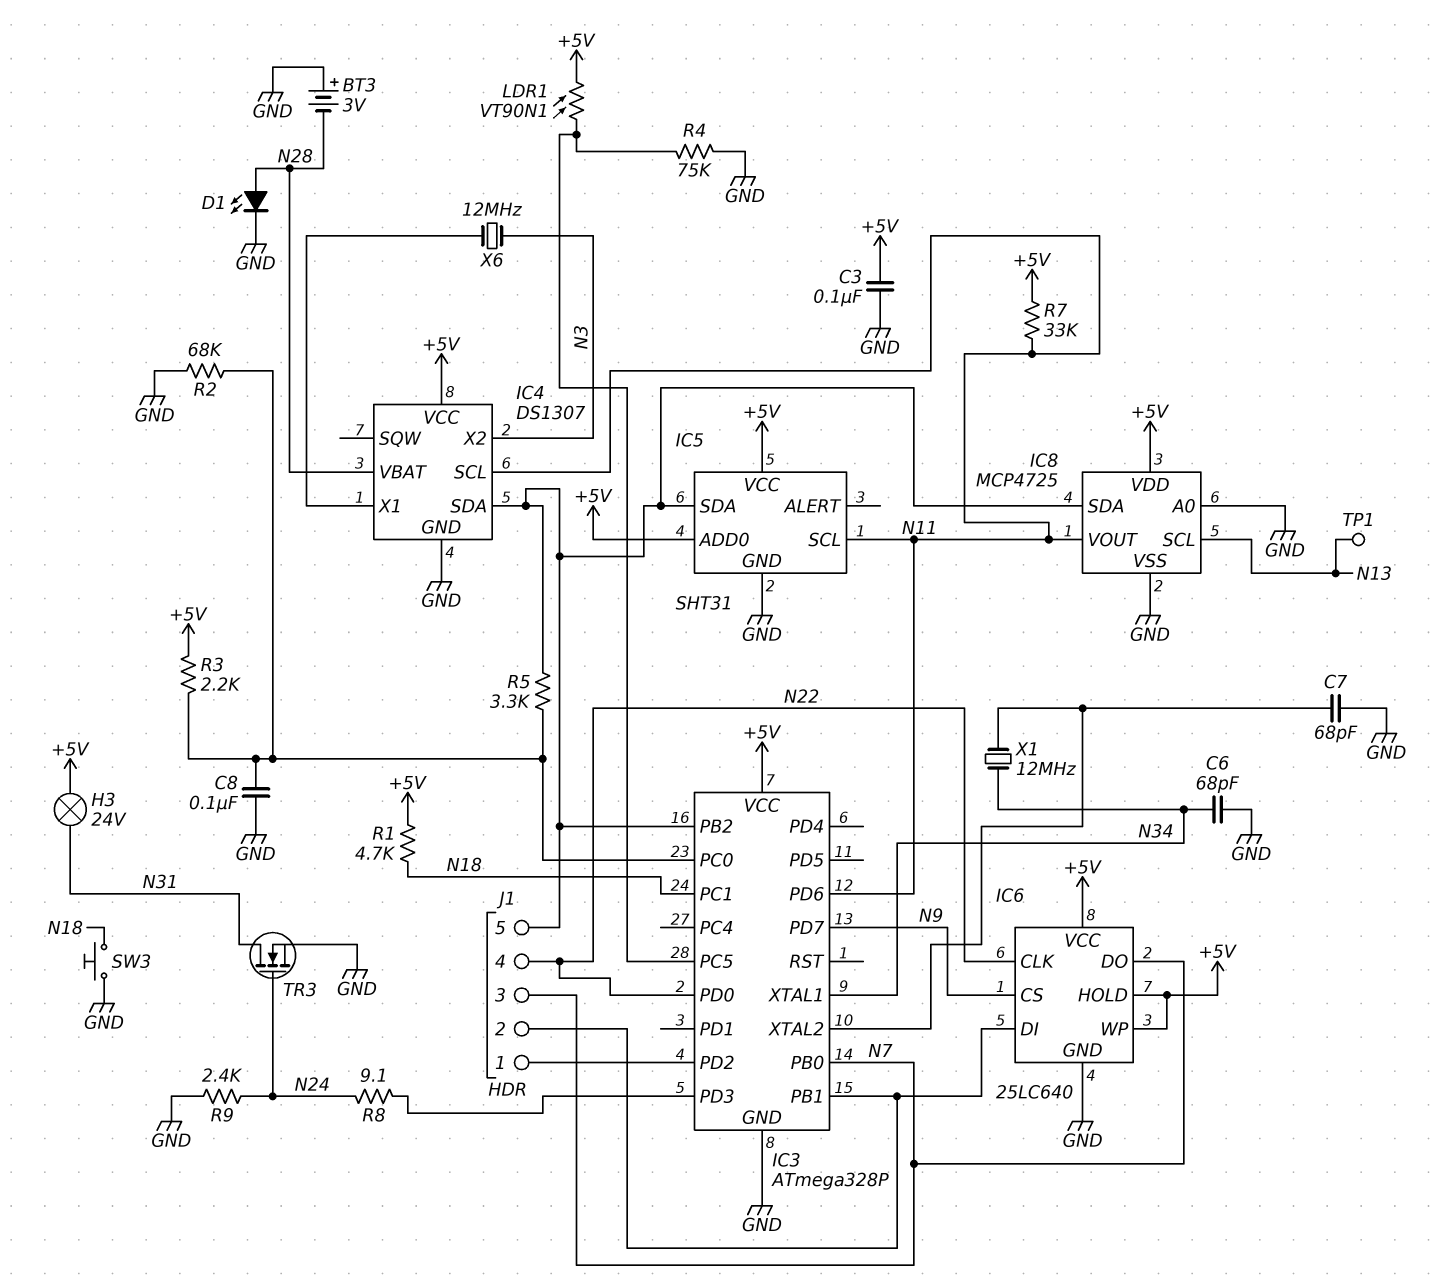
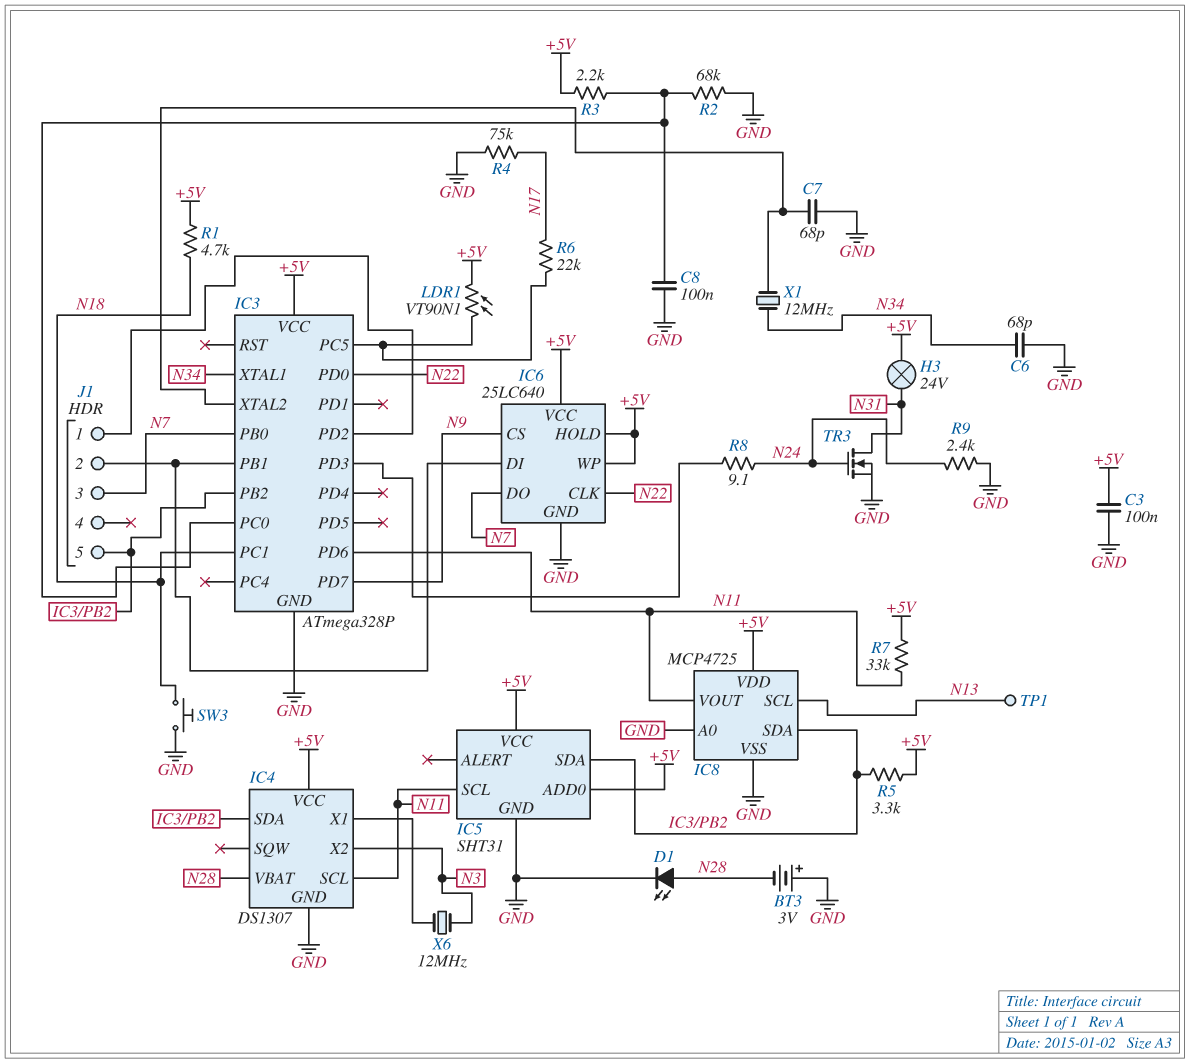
J1 pin 4: N22 -> none
R4: 75k (GND, IC3/PC5) -> 75k (GND, N17)
R5: 3.3k (IC3/PB2, IC3/PC0) -> 3.3k (+5V, IC3/PB2)
R6: none -> 22k (IC3/PC5, N17)

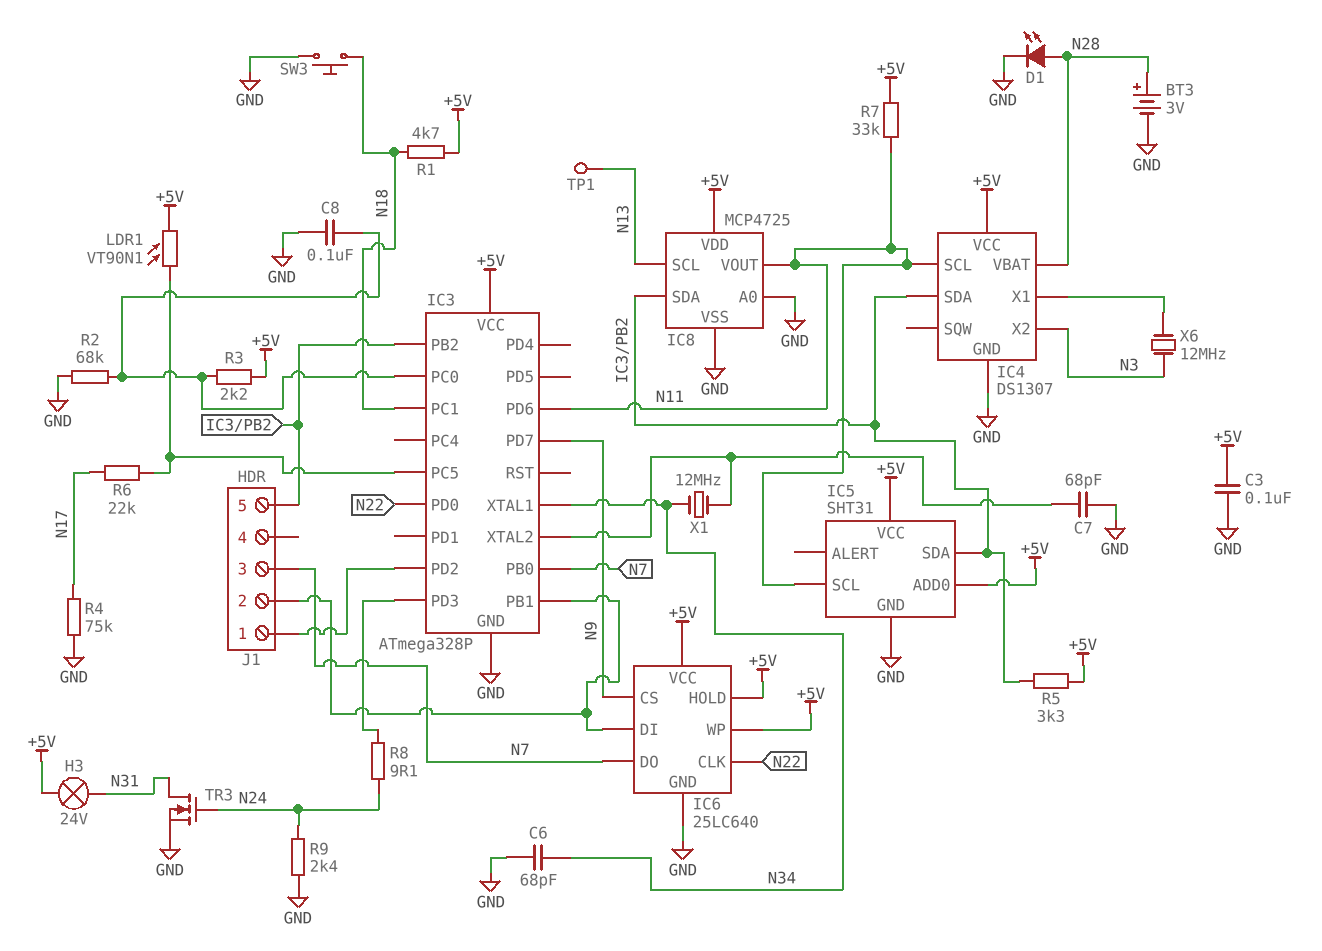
BT3: 3V (plus GND, minus N28) -> 3V (plus N28, minus GND)

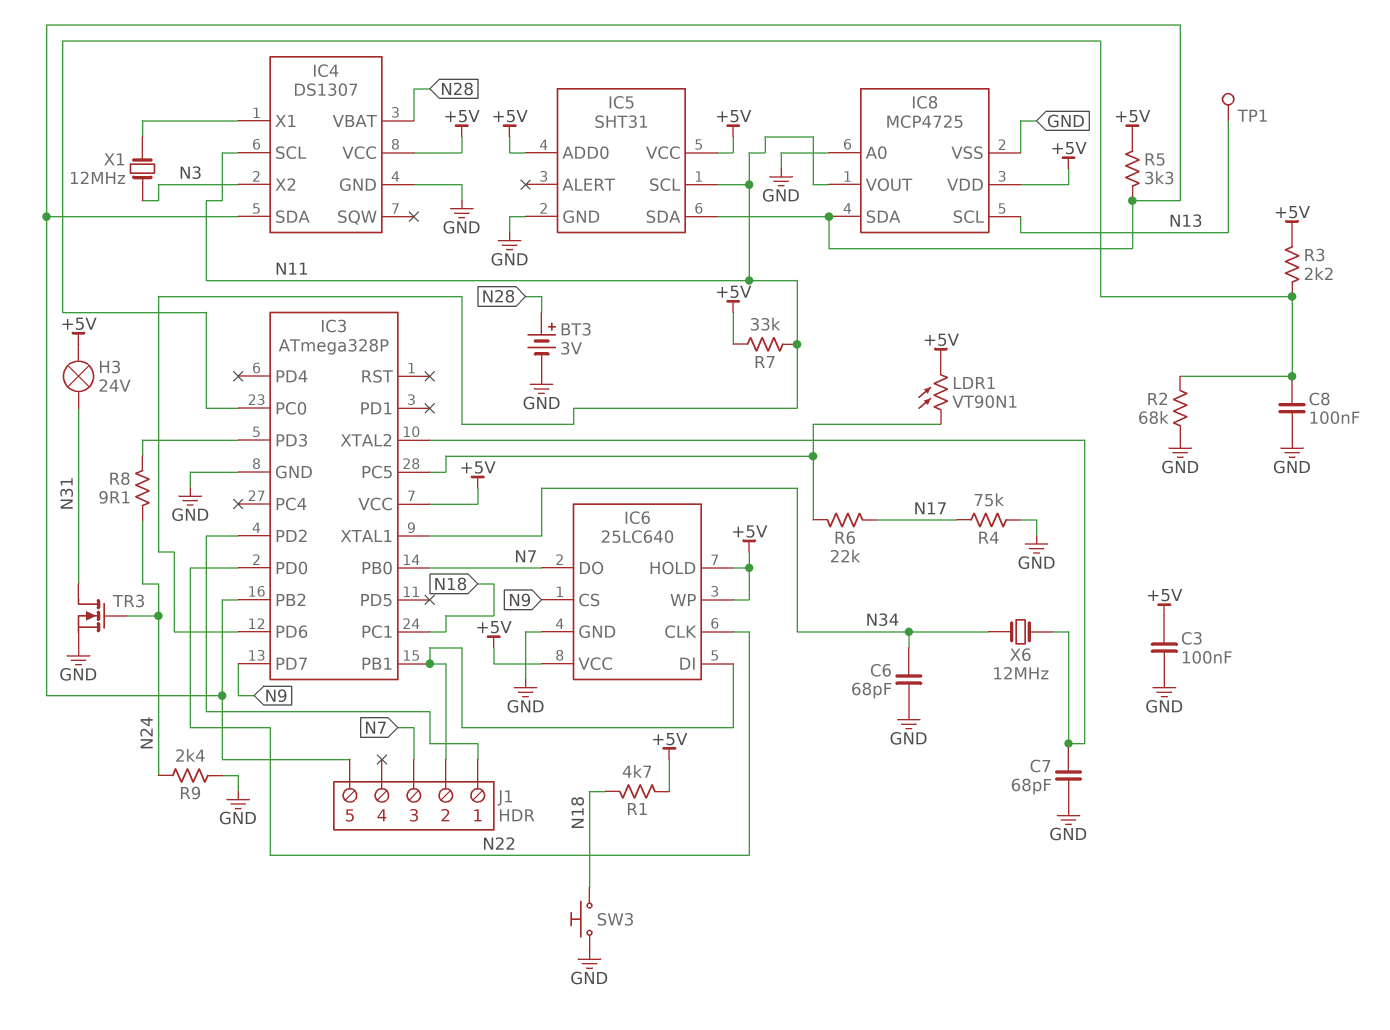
D1: LED (A N28, K GND) -> none
X1: 12MHz (IC3/XTAL2, N34) -> 12MHz (IC4/X1, N3)
X6: 12MHz (IC4/X1, N3) -> 12MHz (IC3/XTAL2, N34)

